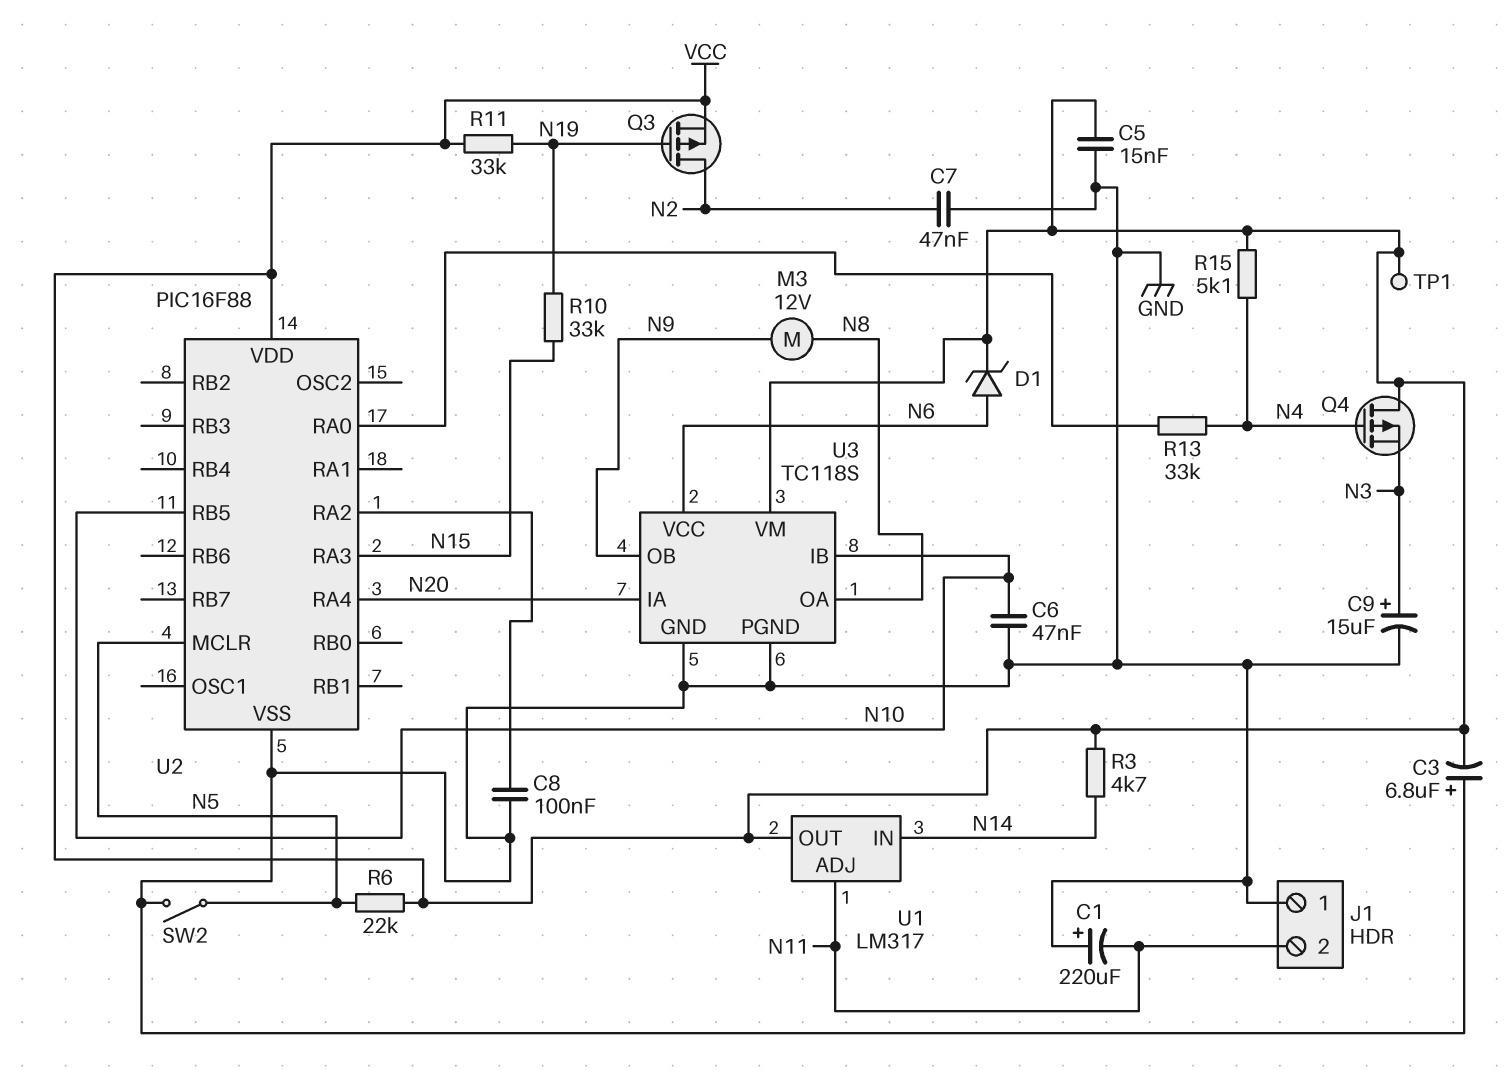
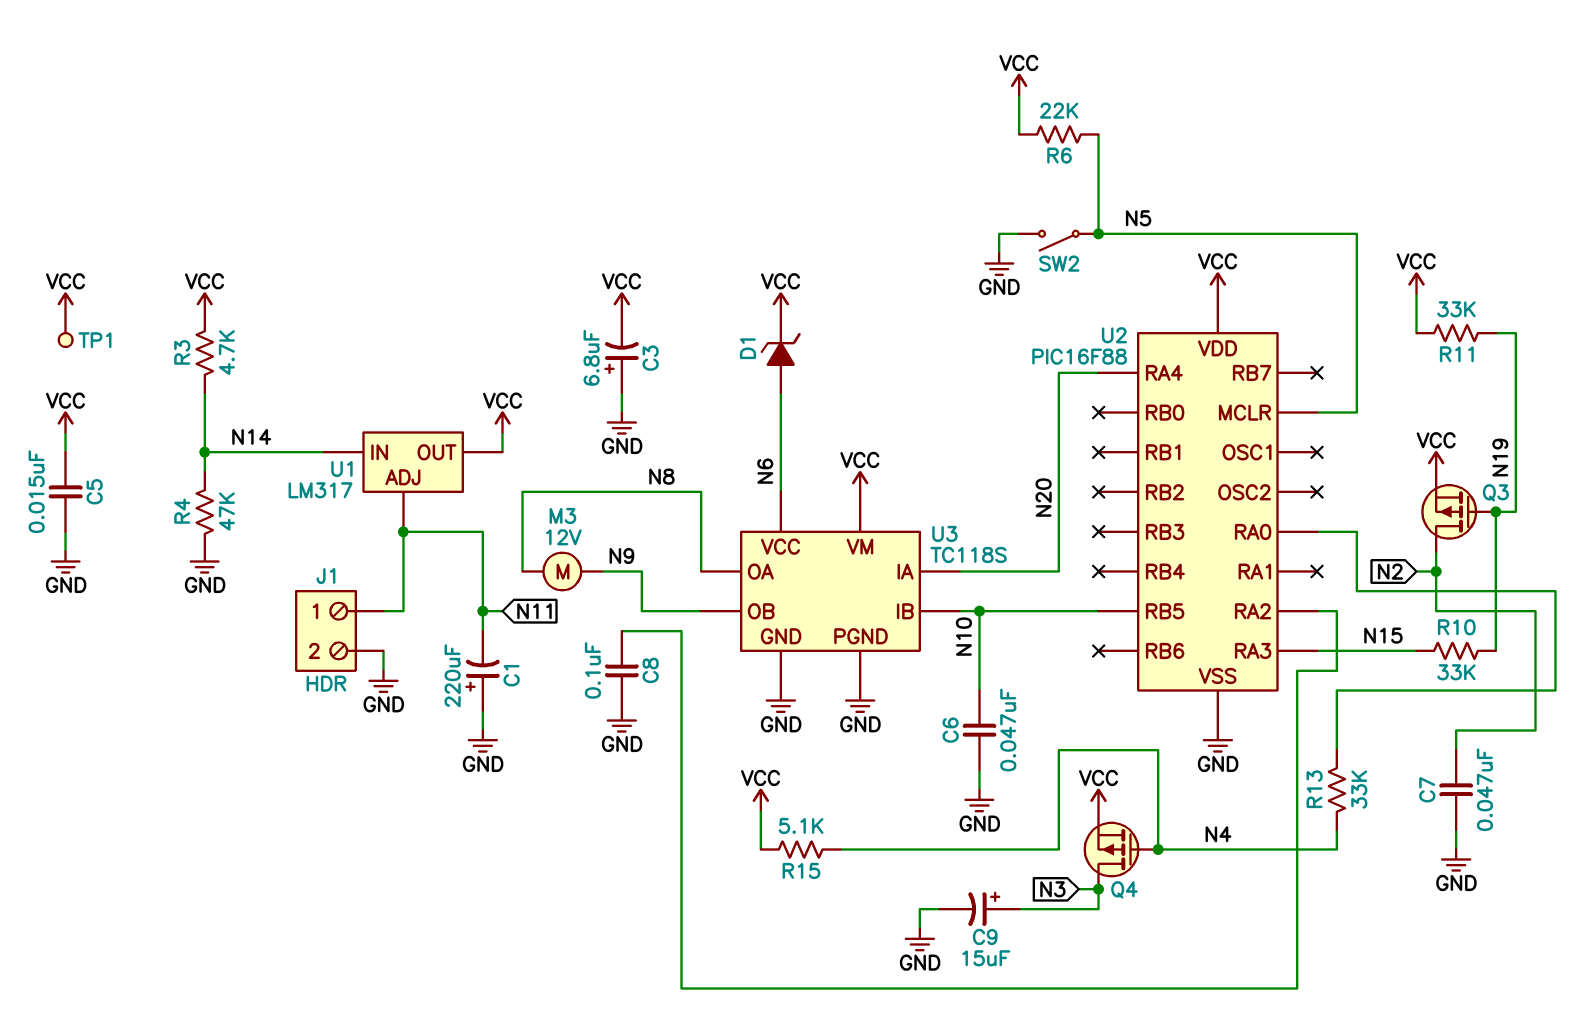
J1 pin 1: GND -> N11
J1 pin 2: N11 -> GND
Q4: PMOS (G N4, D VCC, S N3) -> PMOS (G N4, D N3, S VCC)
R4: none -> 47k (GND, N14)

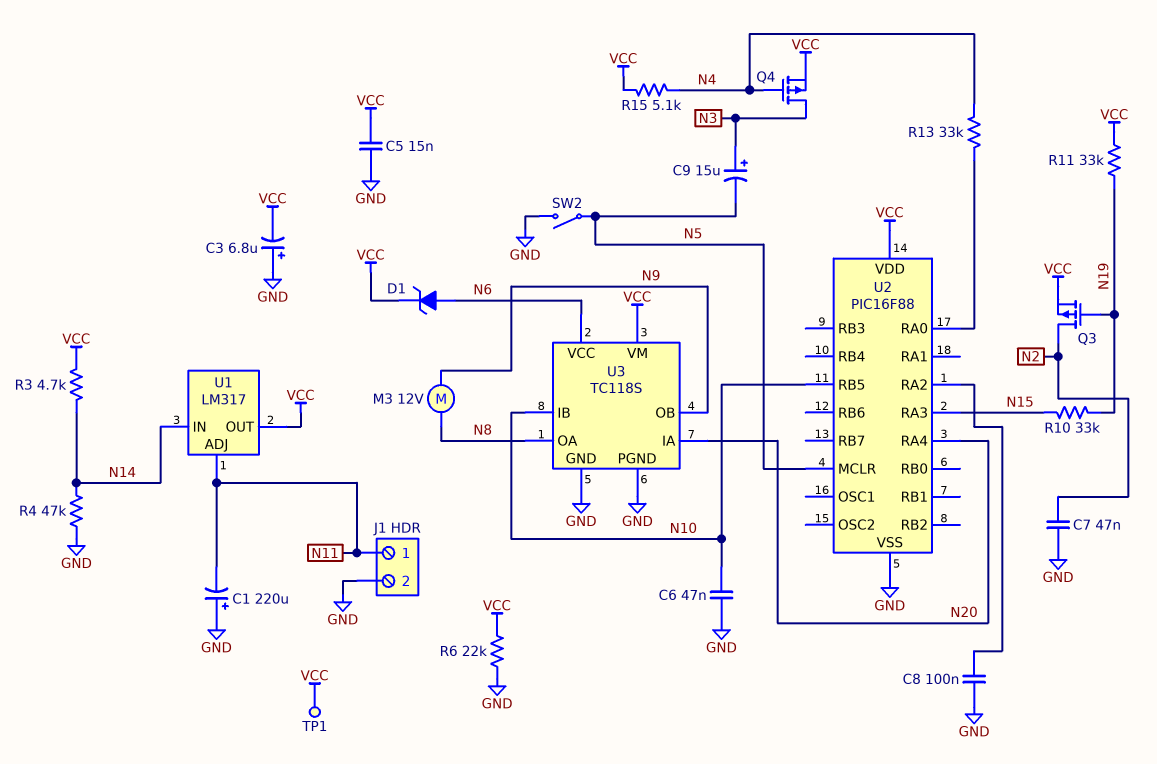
C9: 15uF (plus N3, minus GND) -> 15uF (plus N3, minus N5)
R6: 22k (N5, VCC) -> 22k (GND, VCC)

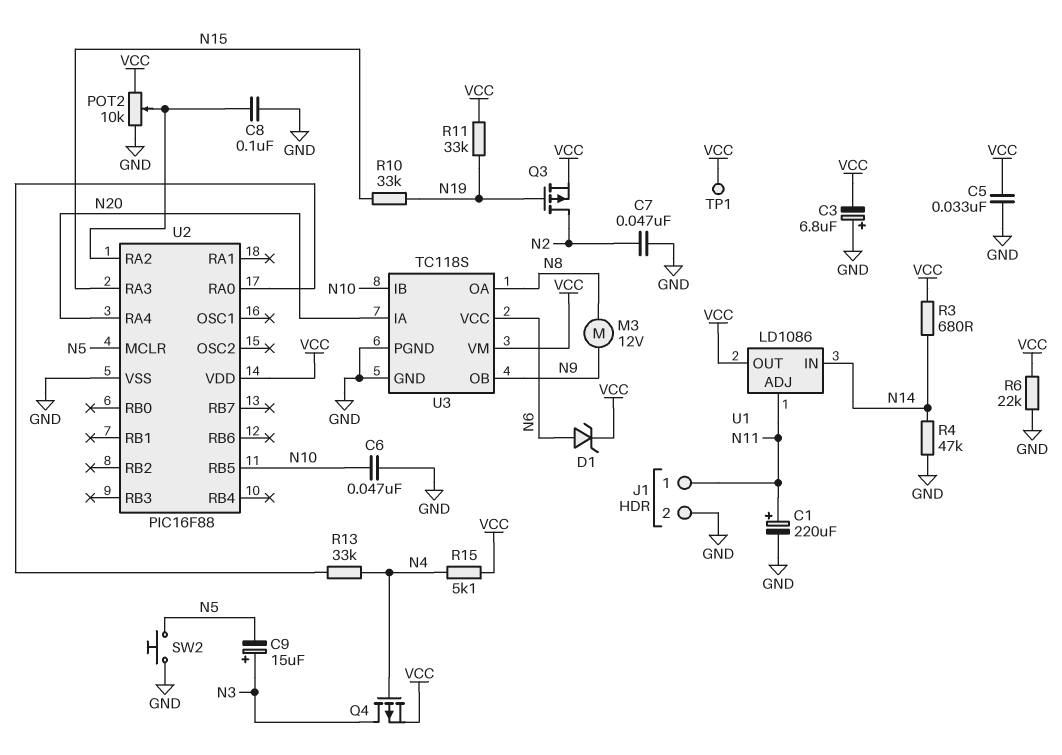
C1: 220uF (plus GND, minus N11) -> 220uF (plus N11, minus GND)
C5: 15nF (GND, VCC) -> 33nF (GND, VCC)
POT2: none -> 10k (GND, VCC, wiper U2/RA2)
R3: 4.7k (N14, VCC) -> 680 (N14, VCC)
SW2: switch (GND, N5) -> button (GND, N5)
U1: LM317 -> LD1086

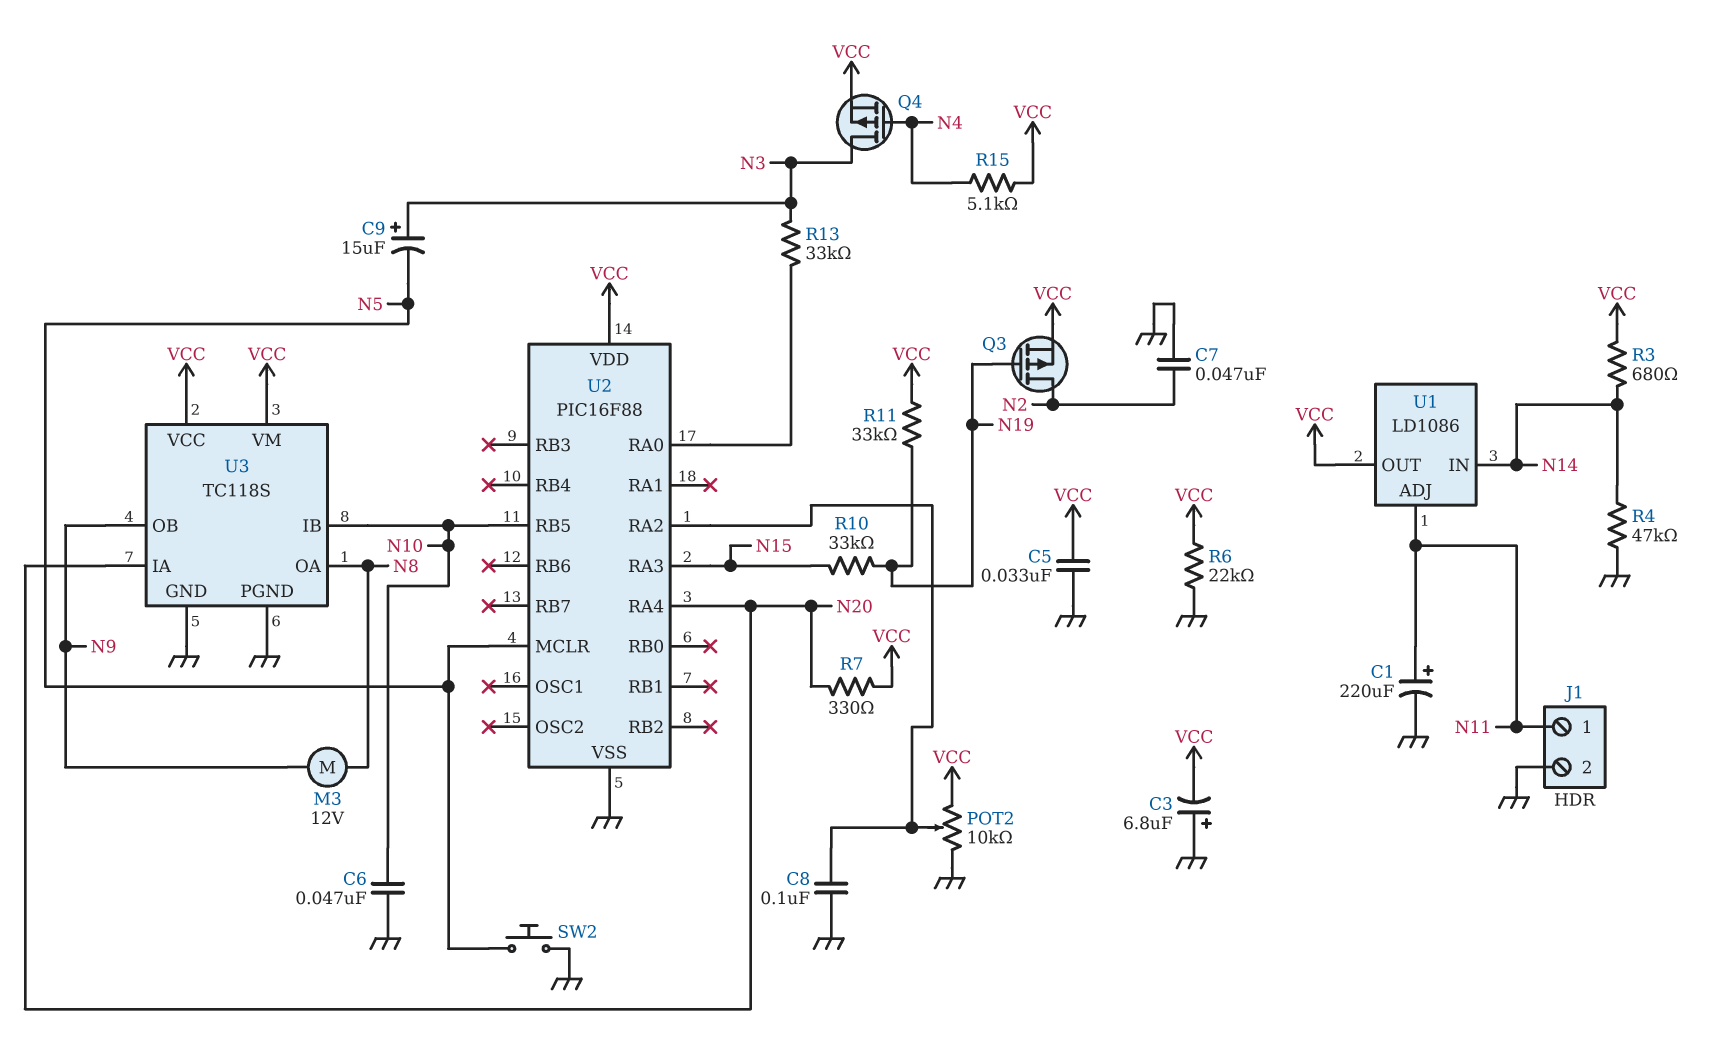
D1: zener (A N6, K VCC) -> none
R7: none -> 330 (N20, VCC)
R13: 33k (N4, U2/RA0) -> 33k (N3, U2/RA0)
TP1: test point (VCC) -> none
U3 pin VCC: N6 -> VCC

